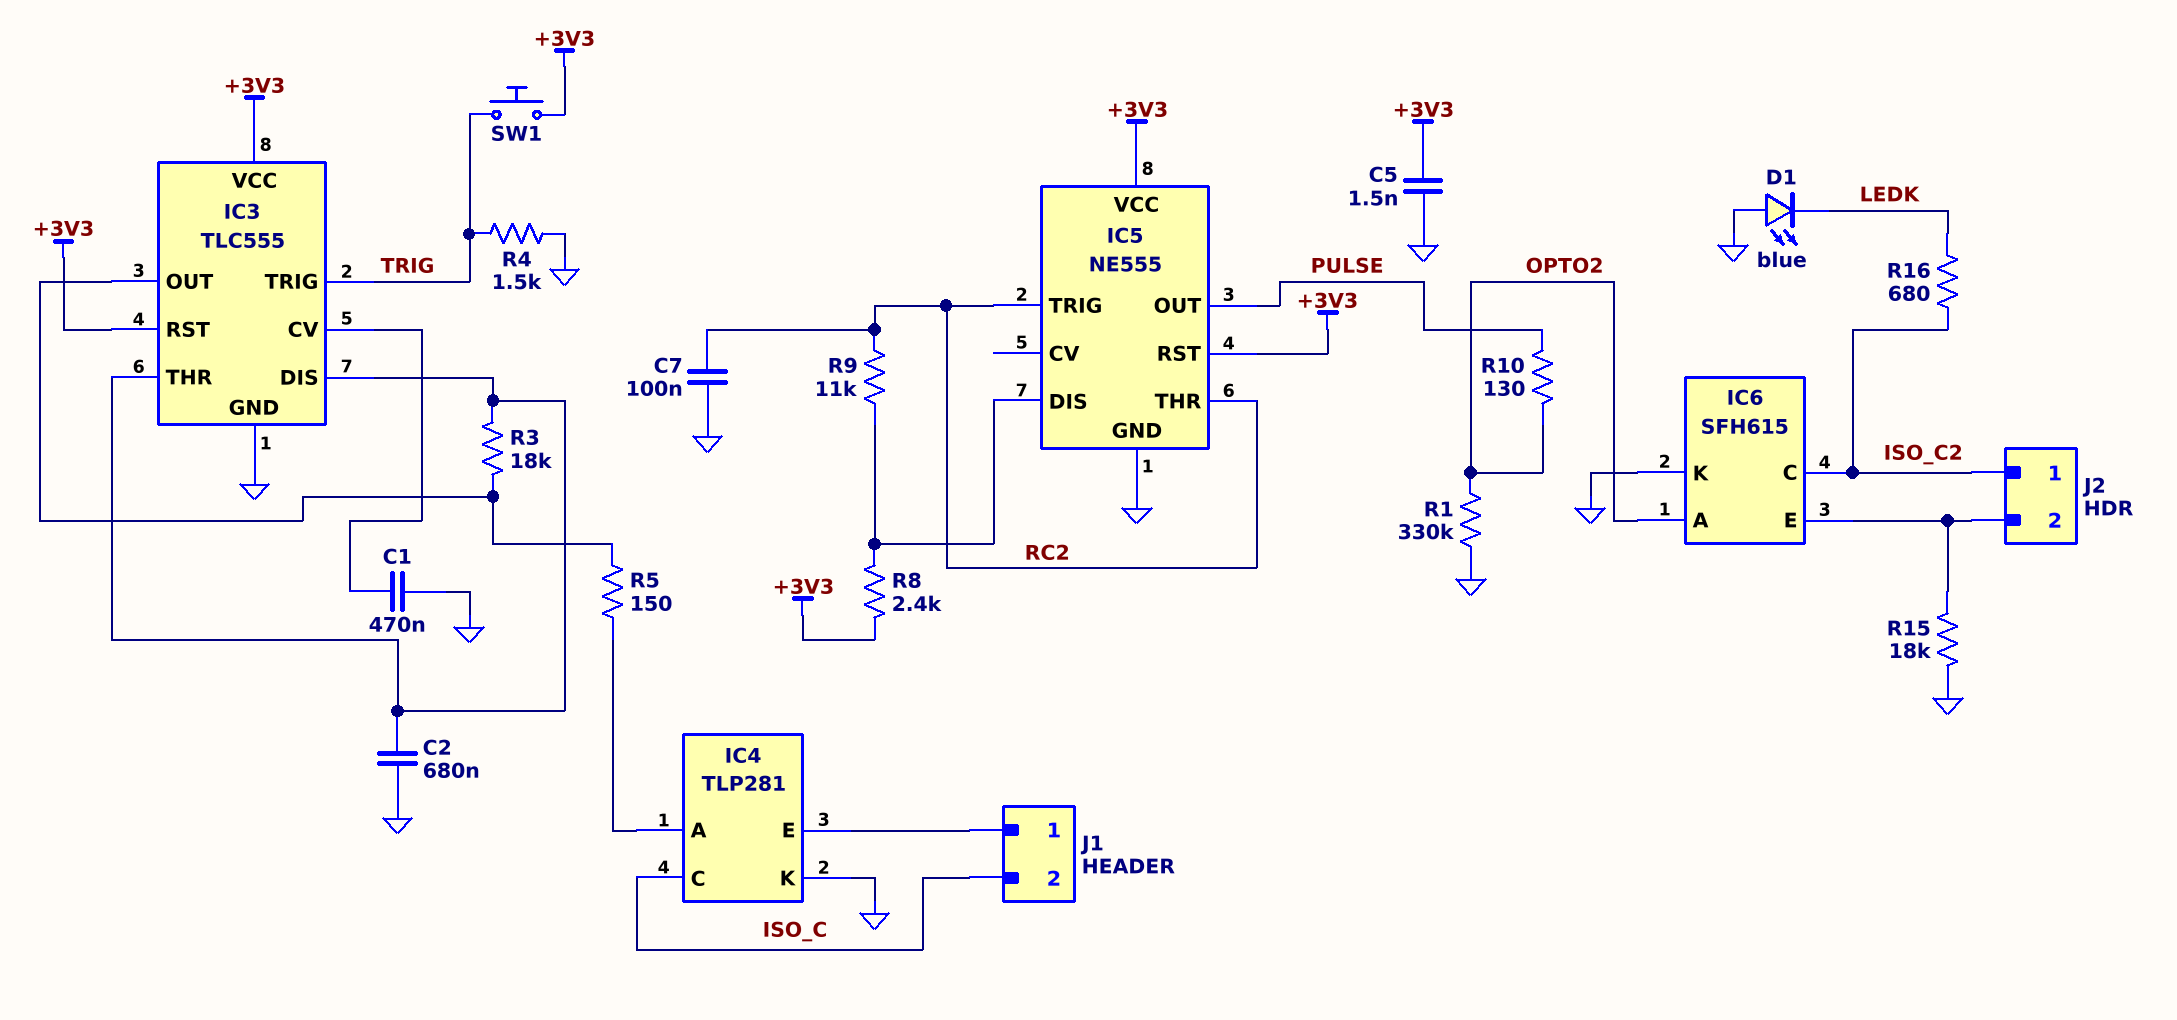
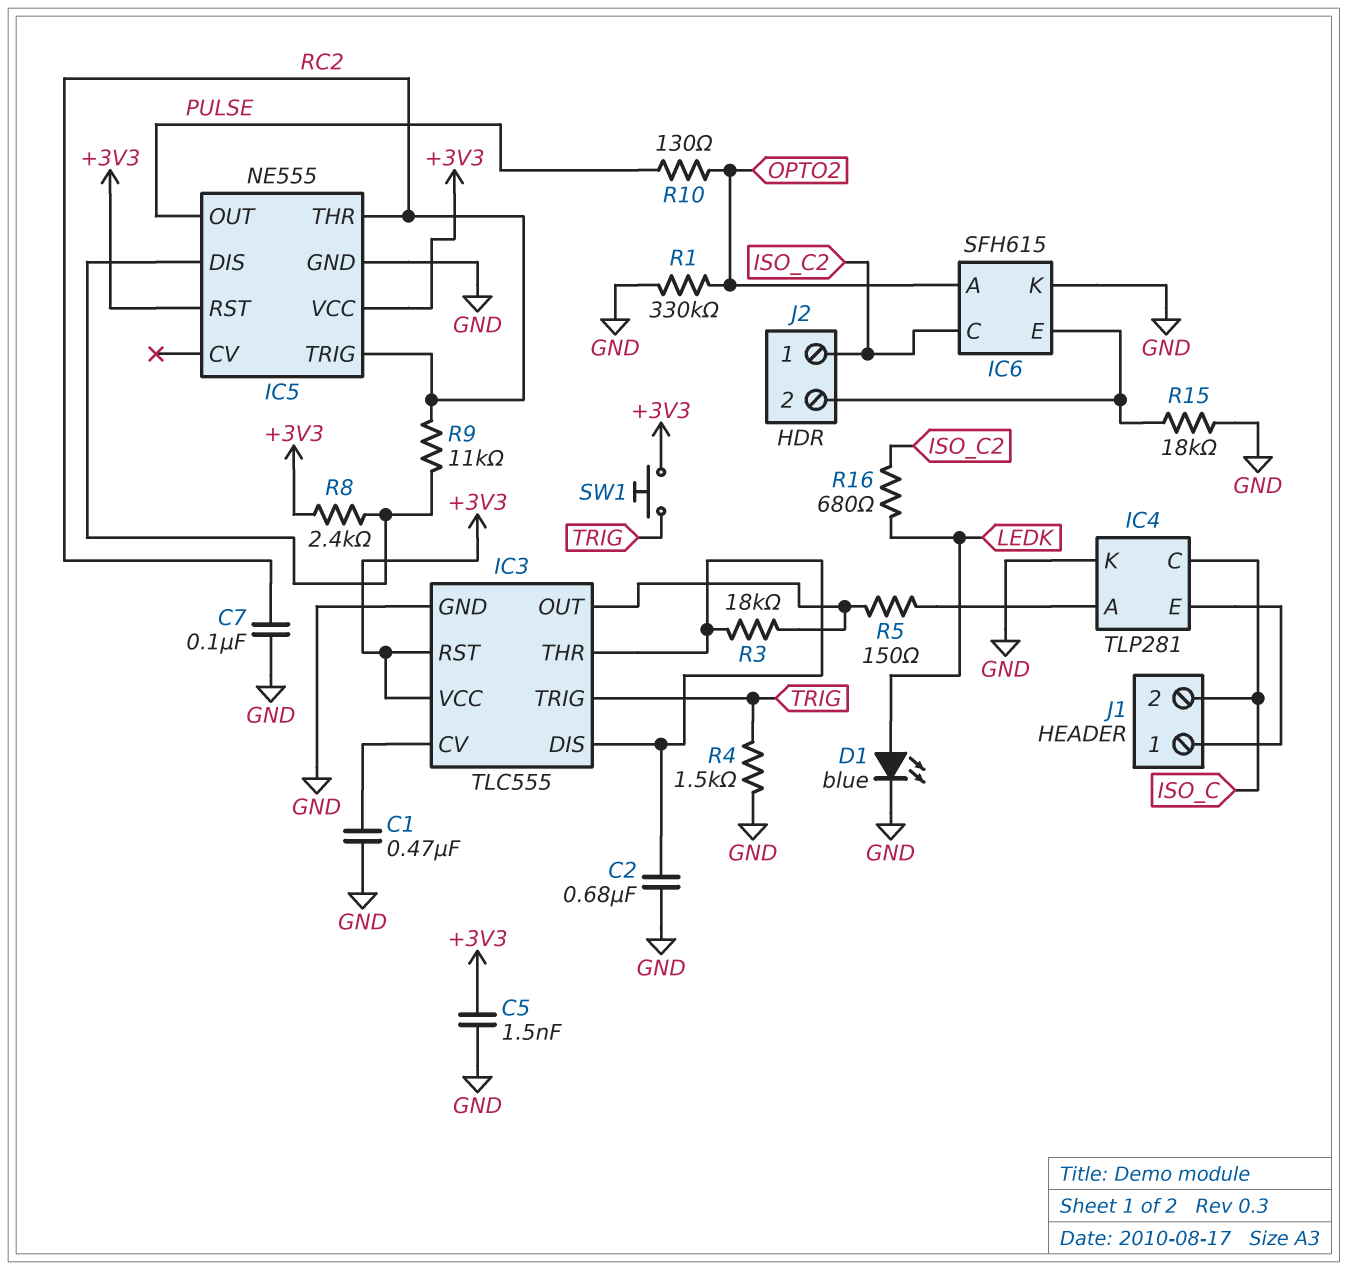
D1: LED blue (A GND, K LEDK) -> LED blue (A LEDK, K GND)

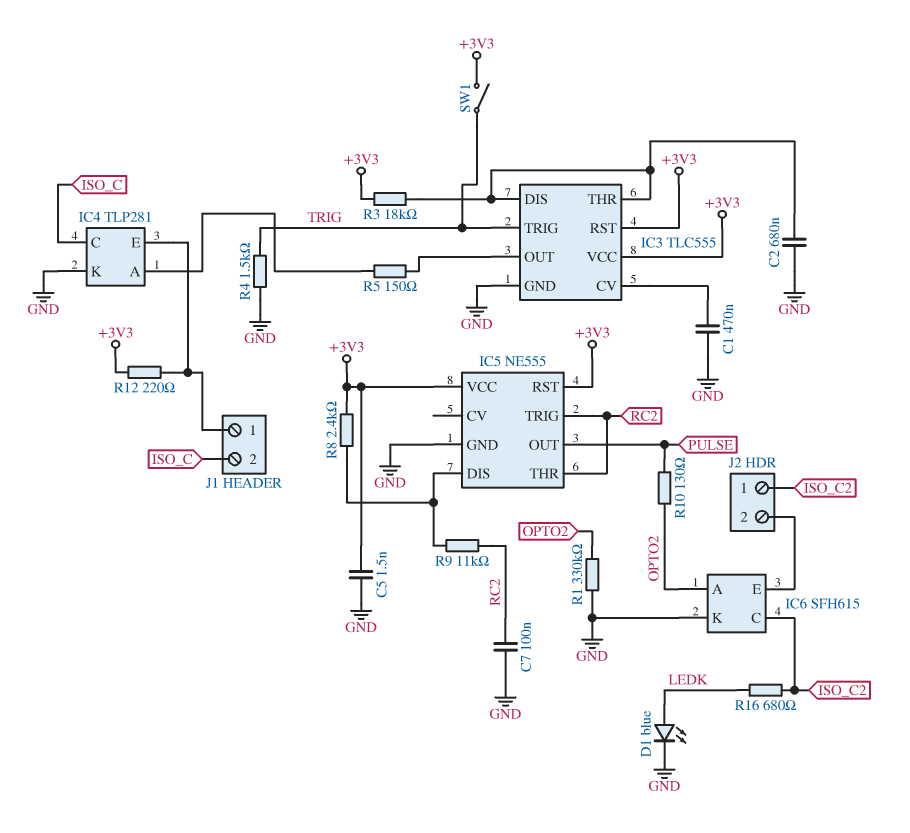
R3: 18k (IC3/DIS, IC3/OUT) -> 18k (+3V3, IC3/DIS)
R12: none -> 220 (+3V3, IC4/E)
R15: 18k (GND, IC6/E) -> none
SW1: button (+3V3, TRIG) -> switch (+3V3, TRIG)

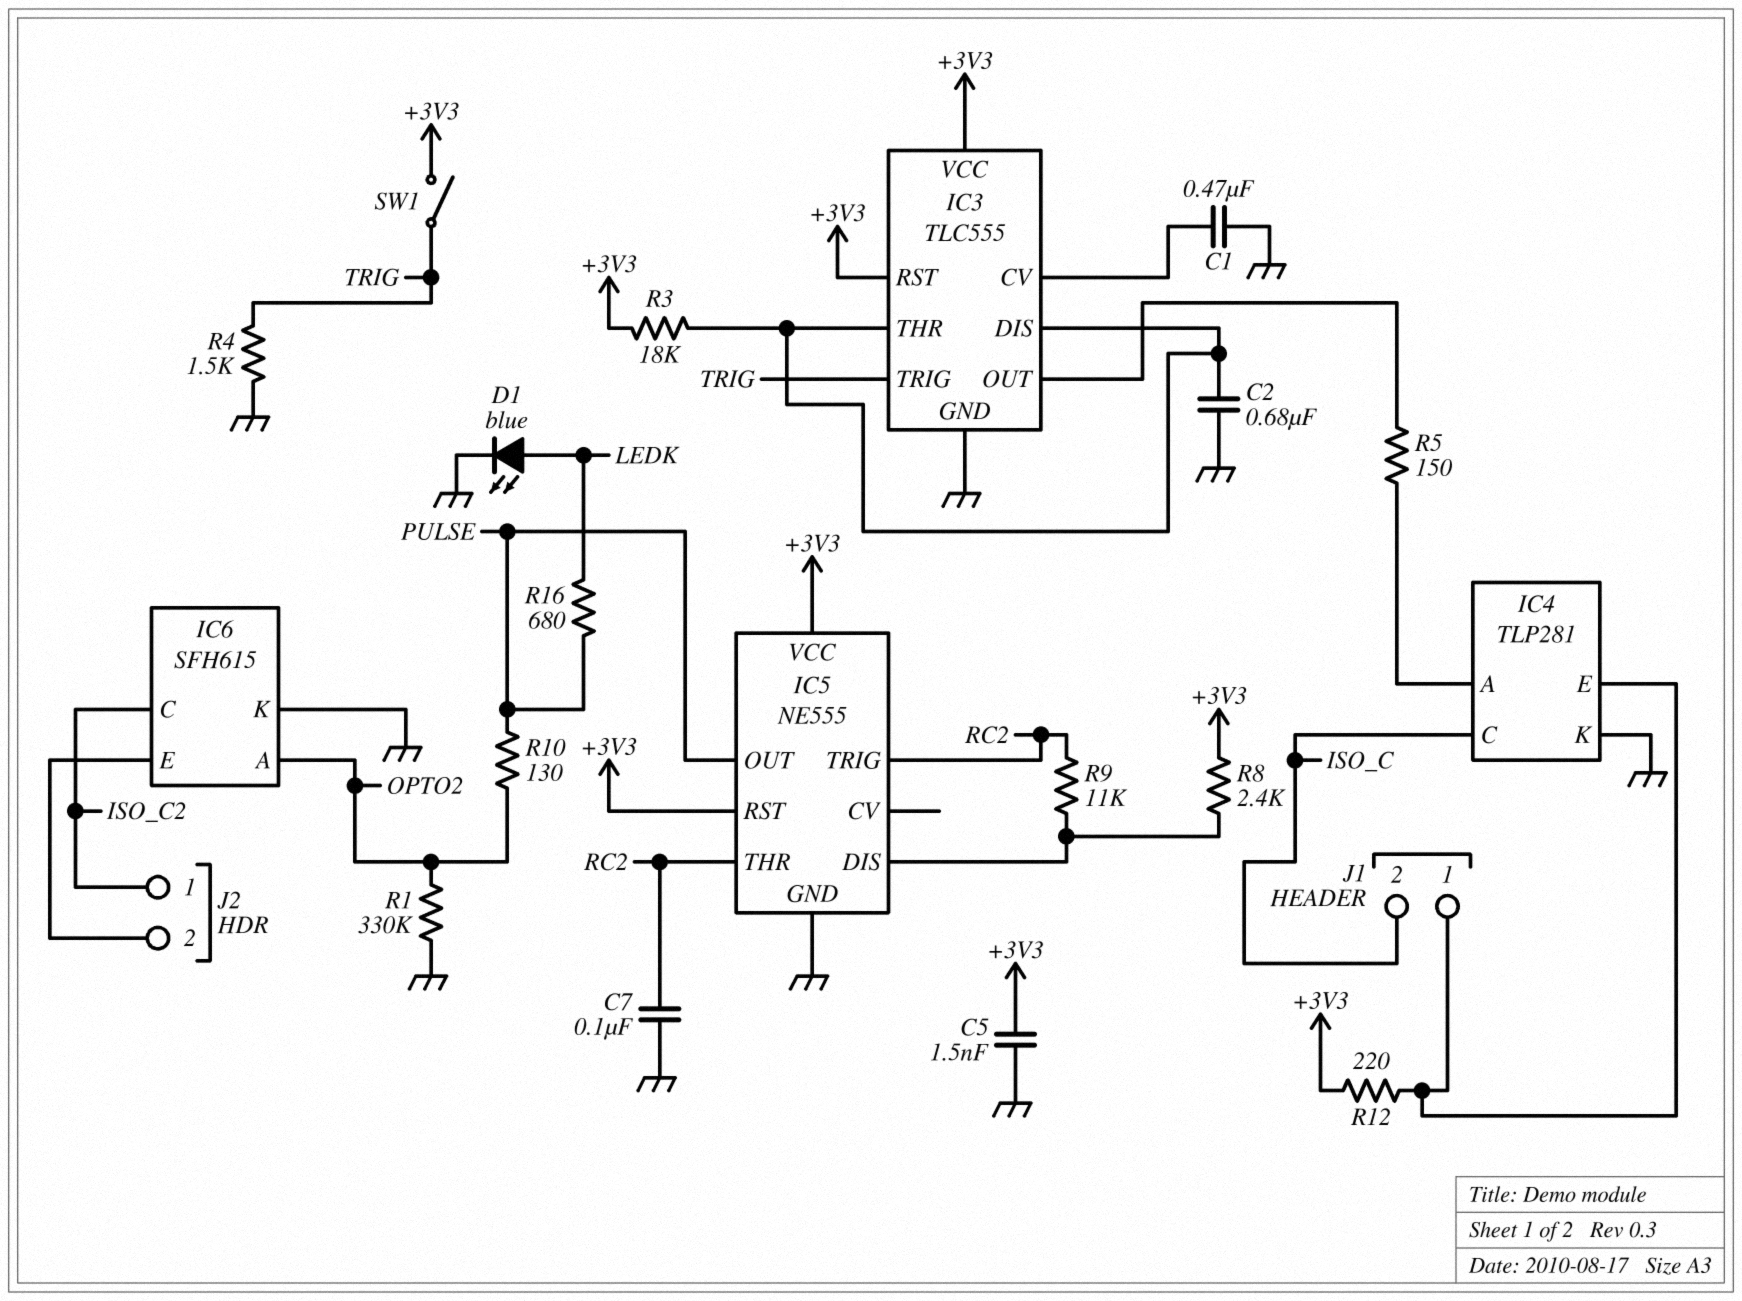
R16: 680 (ISO_C2, LEDK) -> 680 (LEDK, PULSE)

